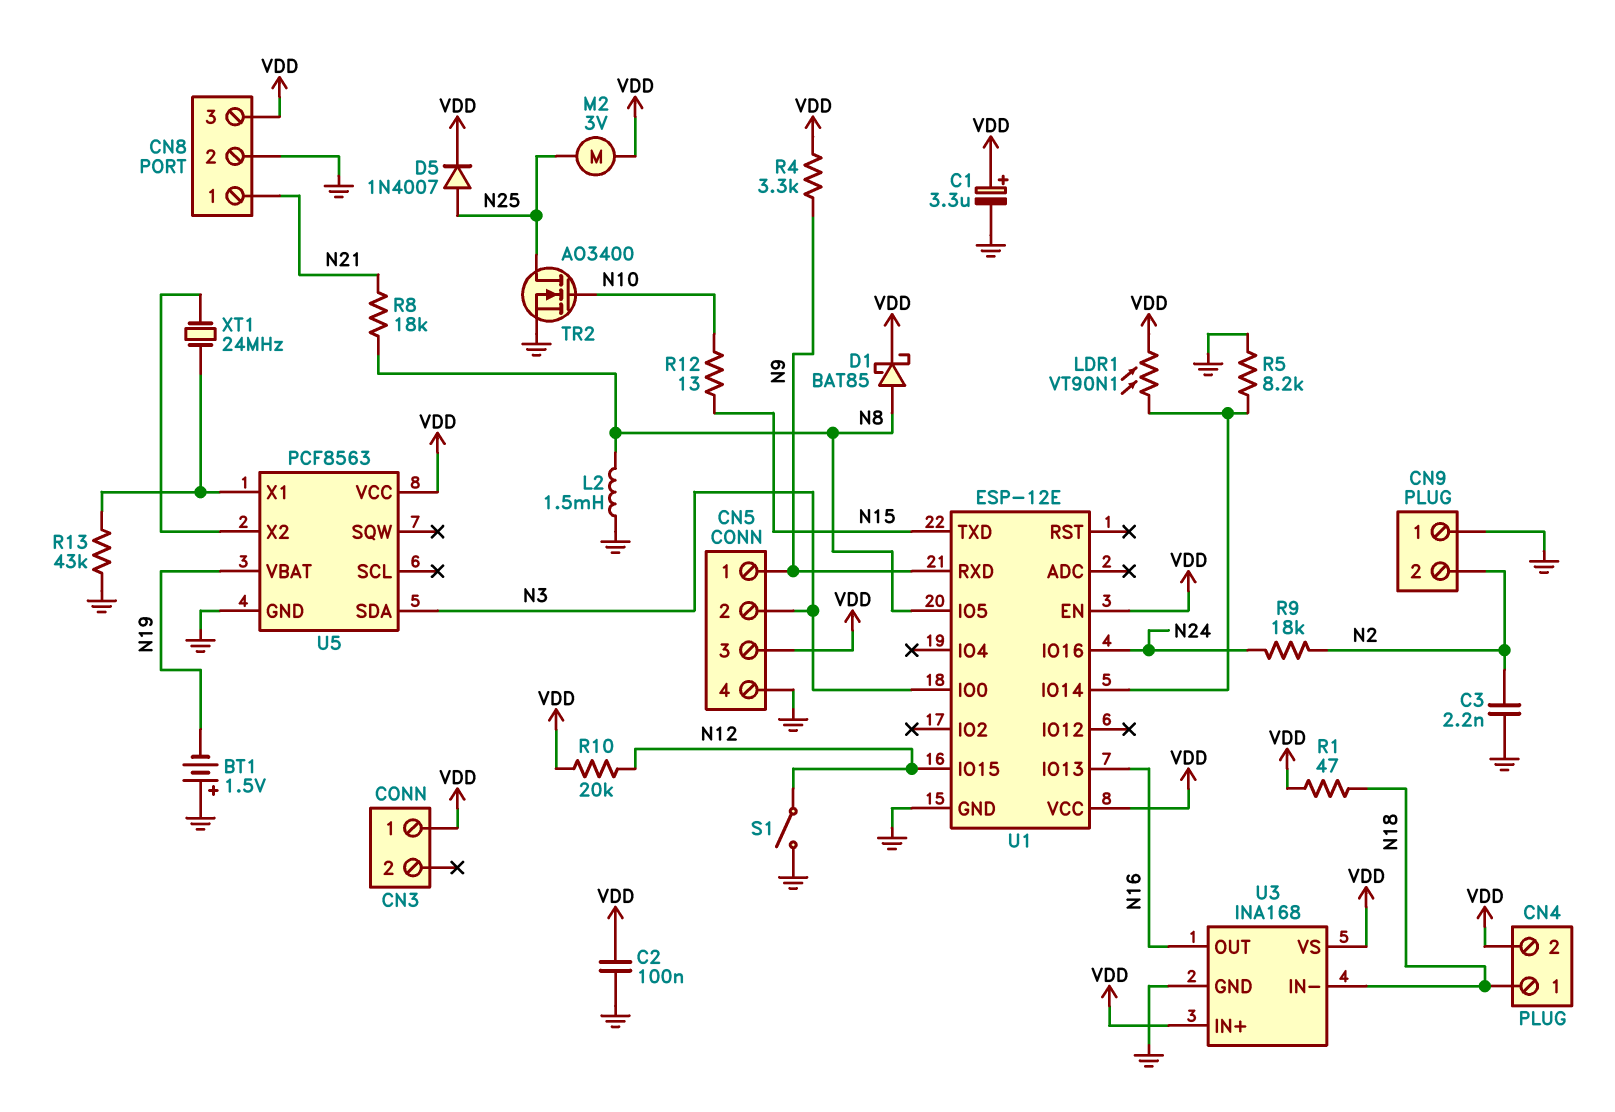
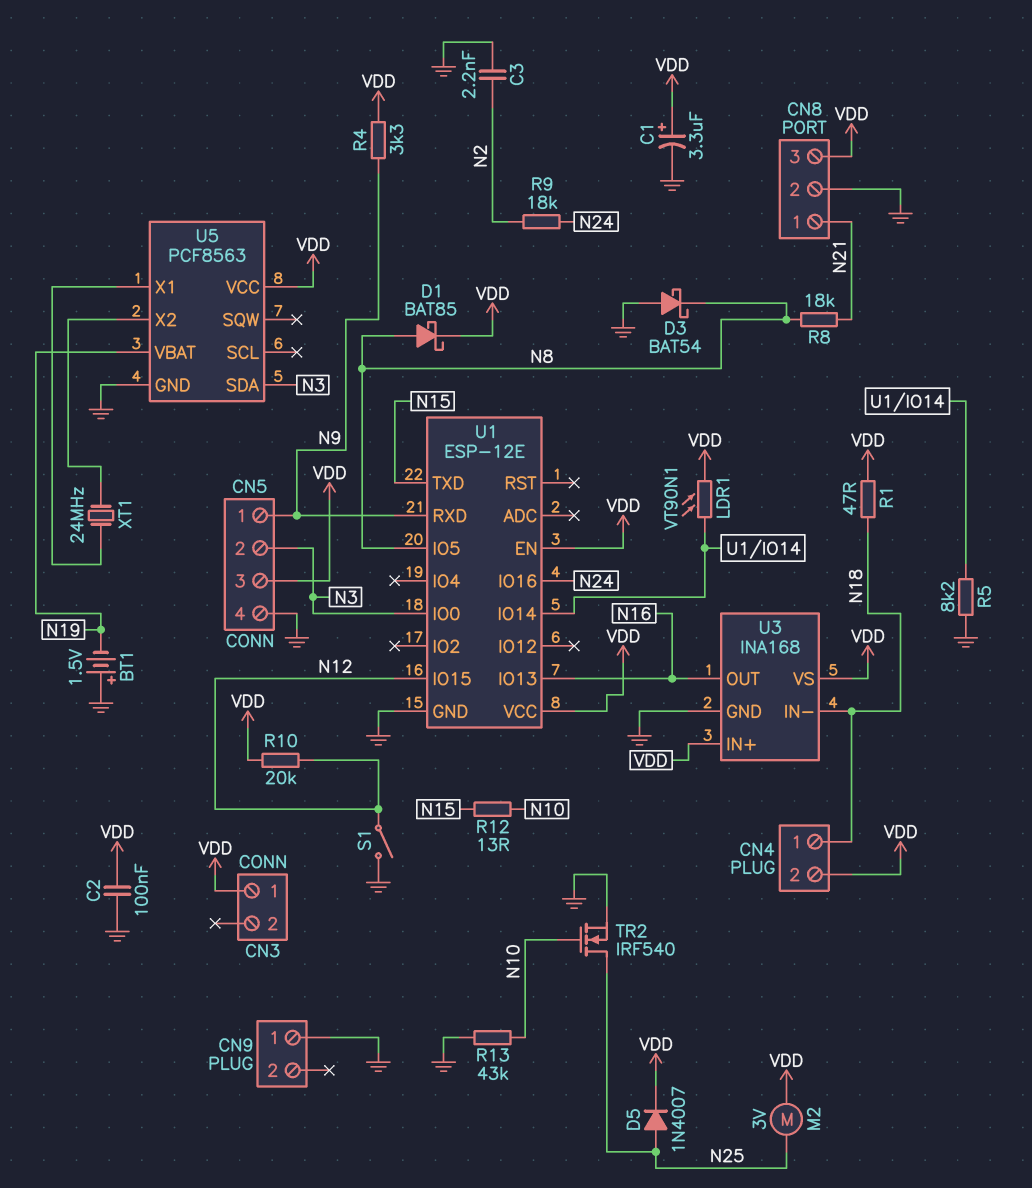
CN9 pin 2: N2 -> none
D3: none -> schottky BAT54 (A GND, K N8)
L2: 1.5mH (GND, N8) -> none
R13: 43k (GND, U5/X1) -> 43k (GND, N10)
TR2: NMOS AO3400 (G N10, D N25, S GND) -> NMOS IRF540 (G N10, D N25, S GND)

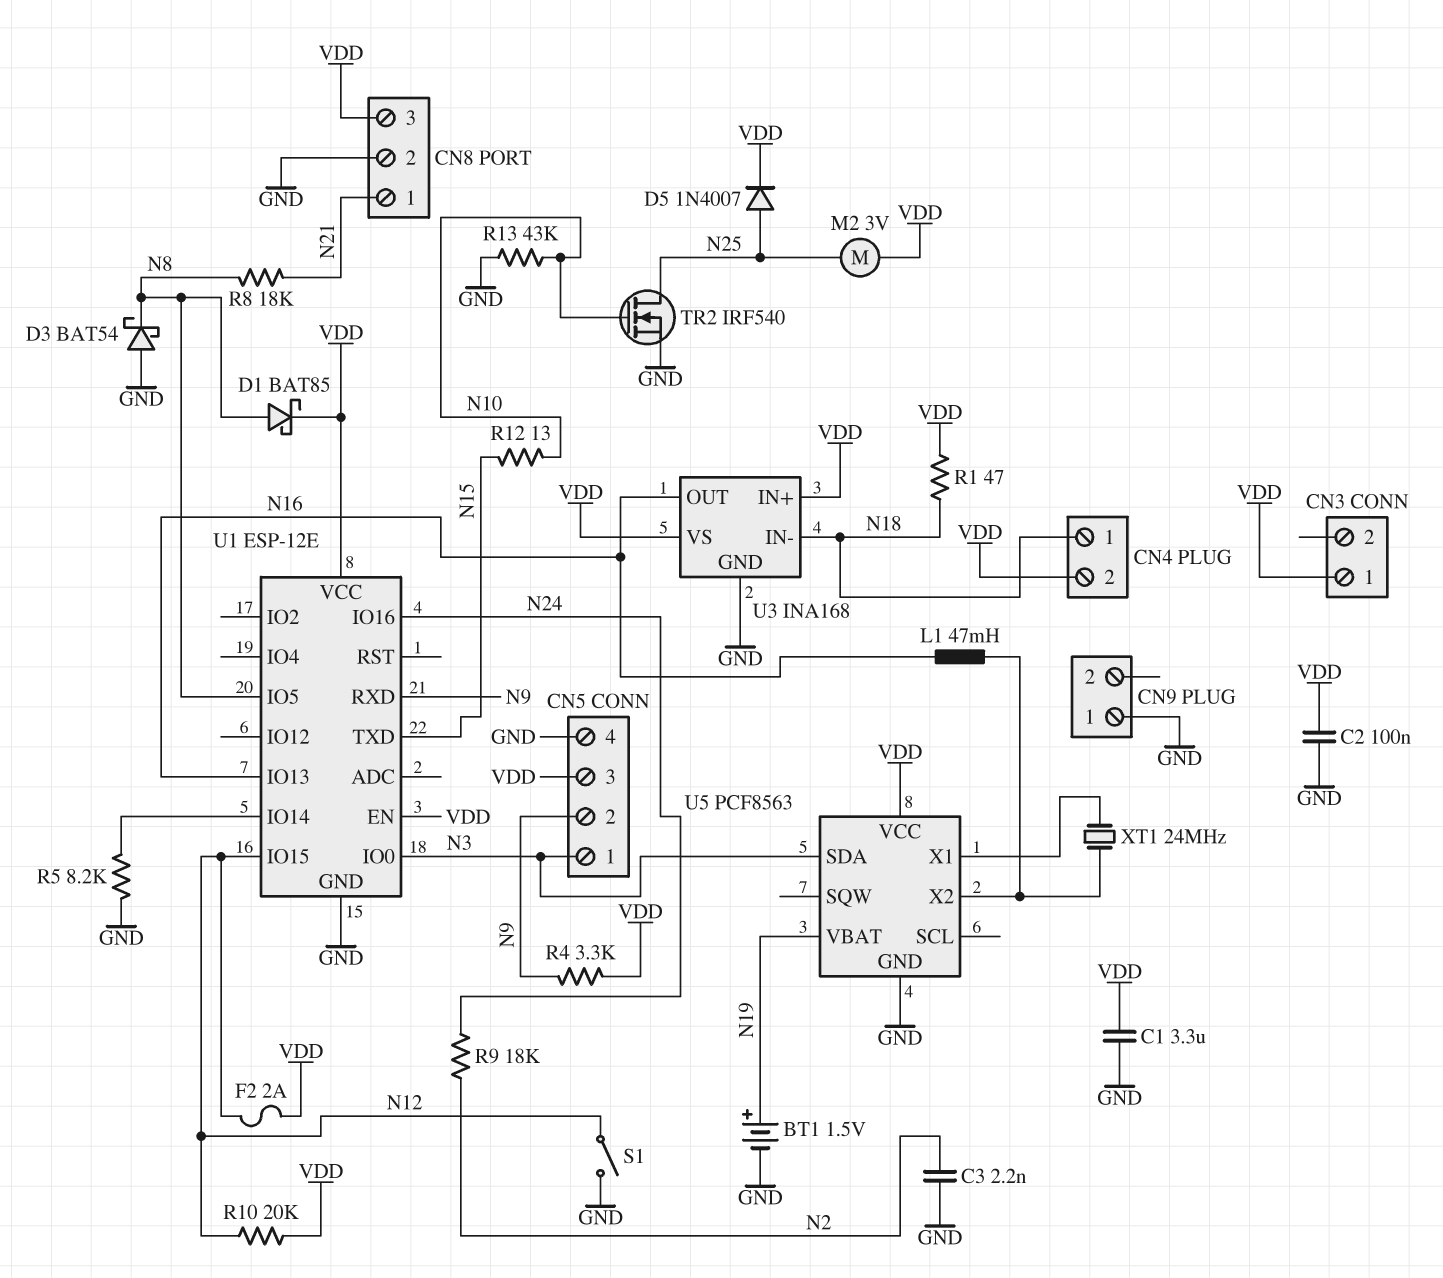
BT1: 1.5V (plus GND, minus N19) -> 1.5V (plus N19, minus GND)
C1: 3.3uF (plus VDD, minus GND) -> 3.3uF (GND, VDD)
CN5 pin 1: N9 -> N3
CN5 pin 2: N3 -> N9
F2: none -> 2A (N12, VDD)
L1: none -> 47mH (N16, U5/X2)
LDR1: VT90N1 (U1/IO14, VDD) -> none

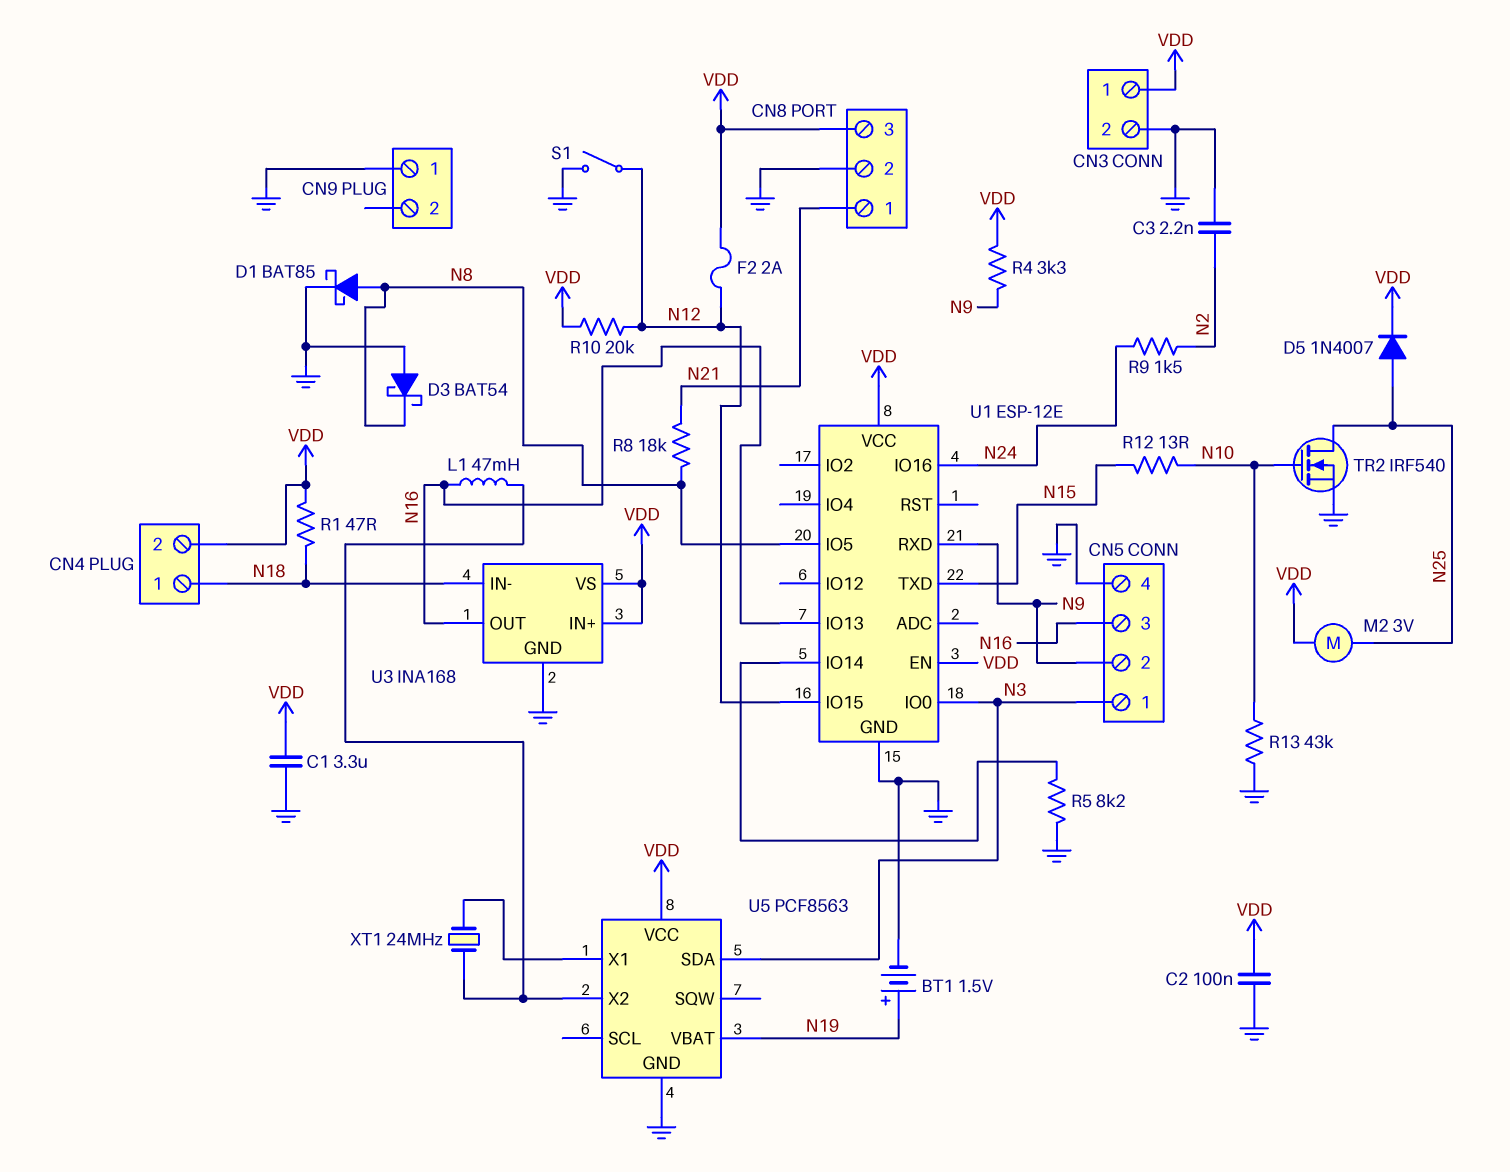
CN3 pin 2: none -> GND
CN5 pin 3: VDD -> N16
D1: schottky BAT85 (A N8, K VDD) -> schottky BAT85 (A N8, K GND)
R9: 18k (N2, N24) -> 1.5k (N2, N24)

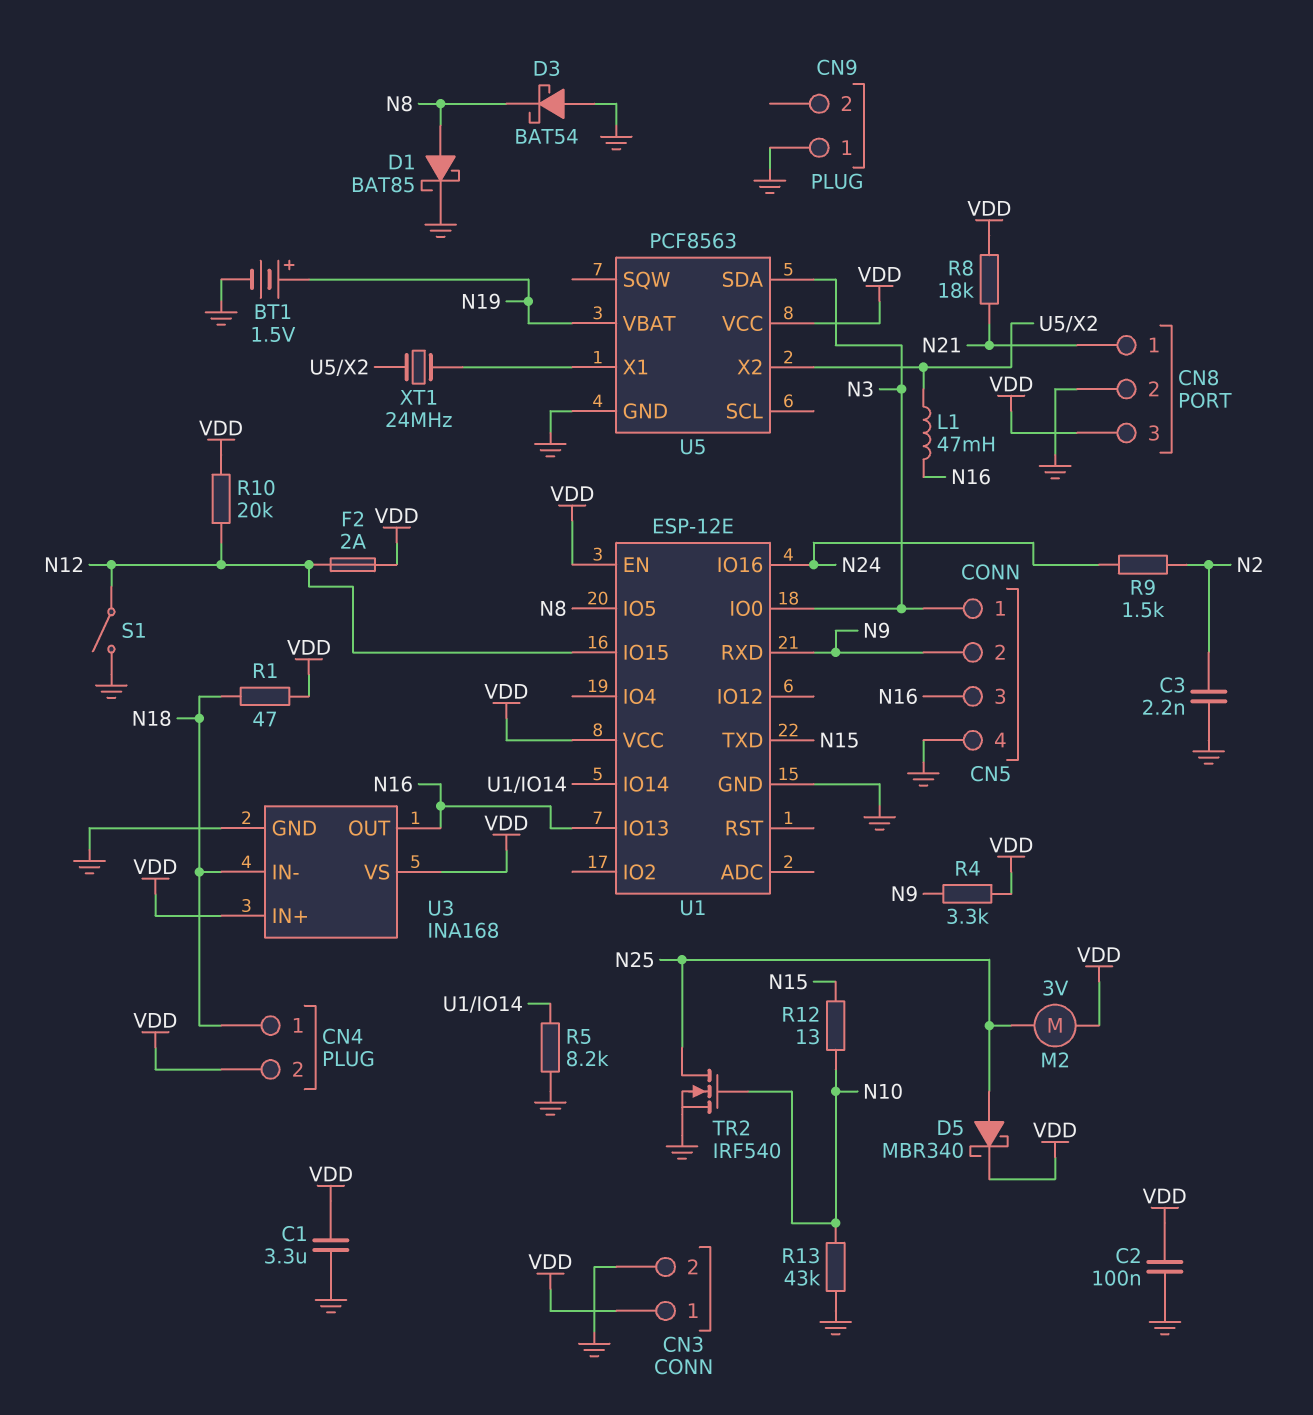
D5: diode 1N4007 (A N25, K VDD) -> schottky MBR340 (A N25, K VDD)
R8: 18k (N8, N21) -> 18k (N21, VDD)

